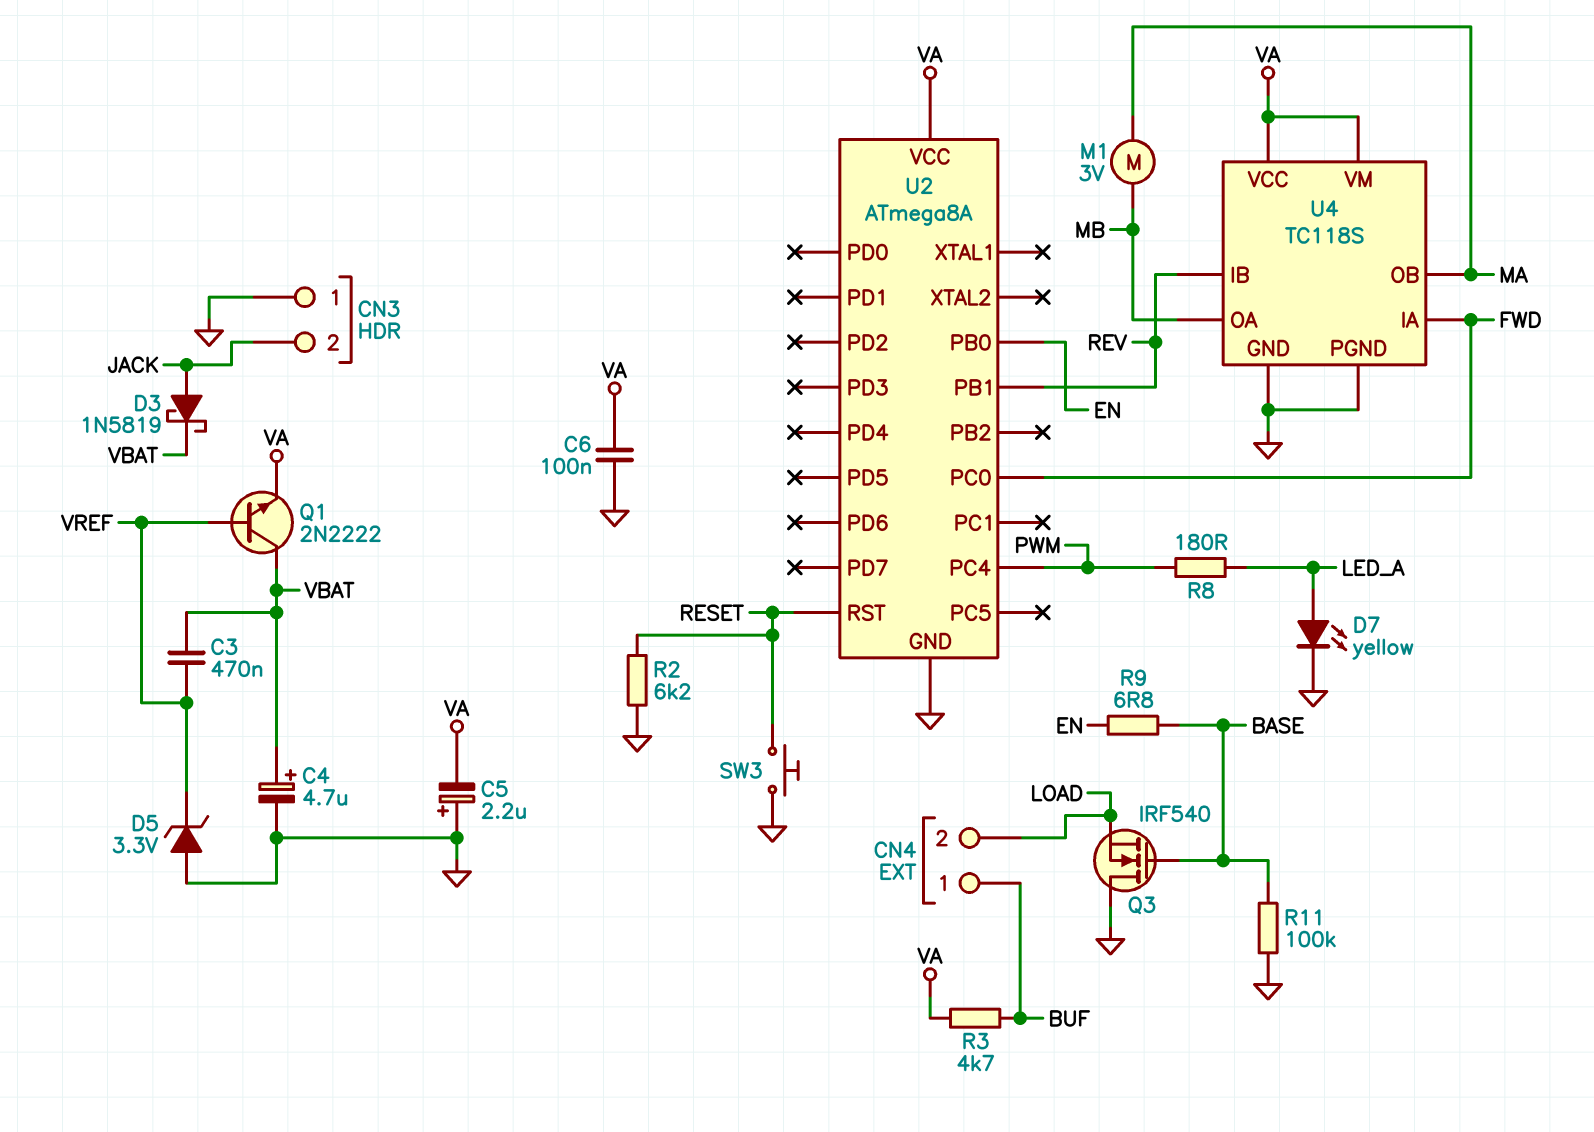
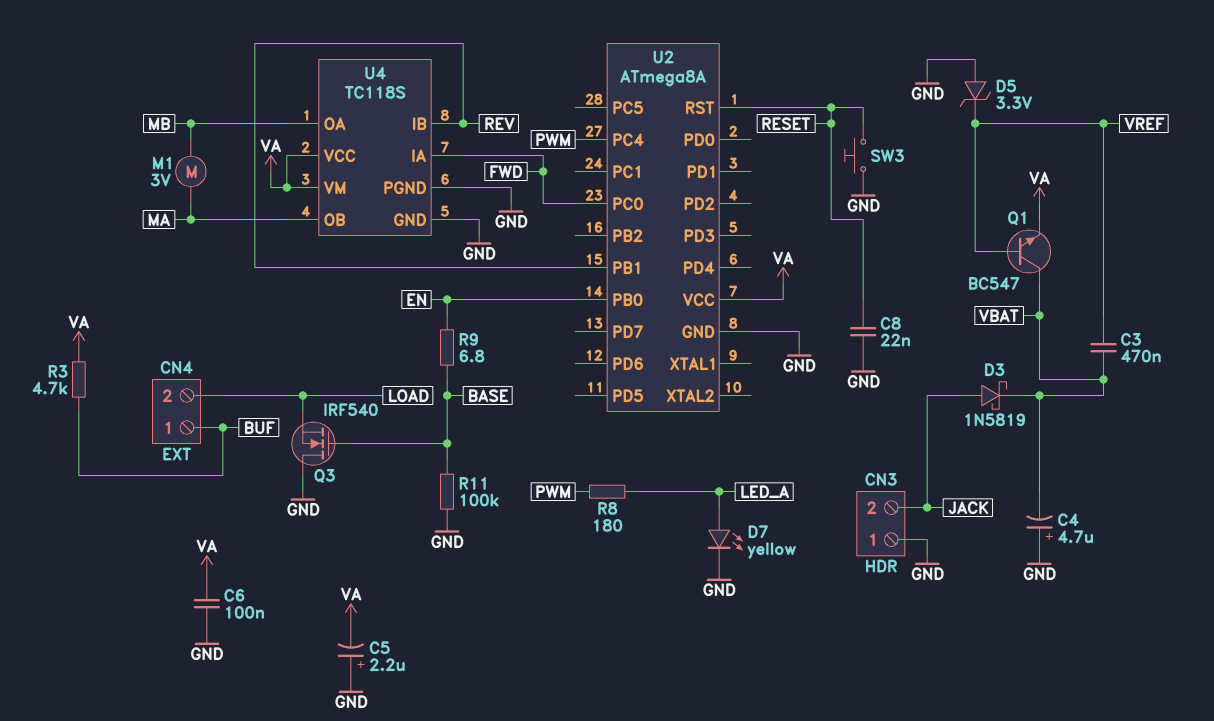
C4: 4.7uF (plus VBAT, minus GND) -> 4.7uF (plus GND, minus VBAT)
C8: none -> 22nF (GND, RESET)
Q1: NPN 2N2222 (B VREF, C VBAT, E VA) -> NPN BC547 (B VREF, C VBAT, E VA)
R2: 6.2k (GND, RESET) -> none

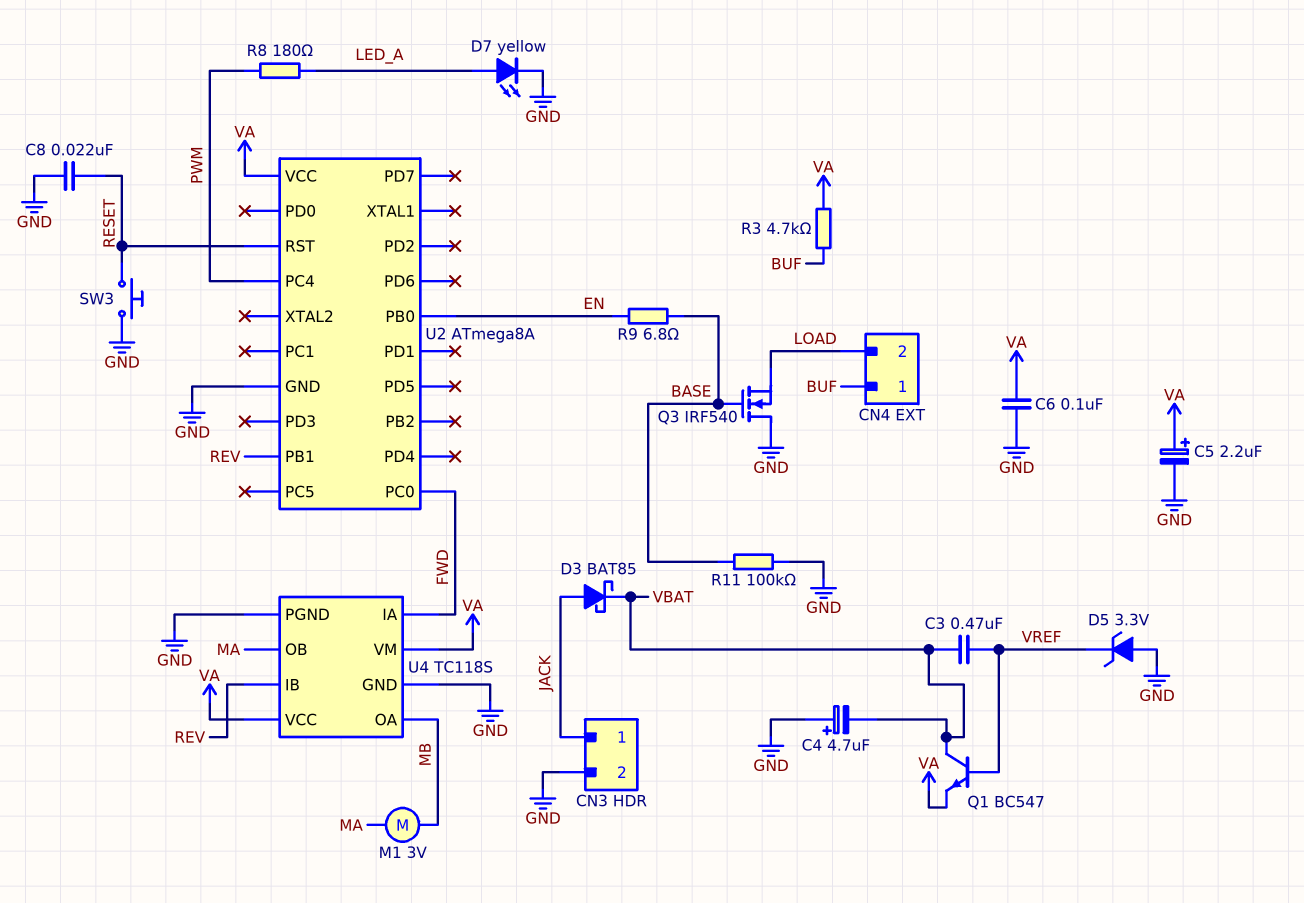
C5: 2.2uF (plus GND, minus VA) -> 2.2uF (plus VA, minus GND)
CN3 pin 1: GND -> JACK
CN3 pin 2: JACK -> GND
D3: schottky 1N5819 (A JACK, K VBAT) -> schottky BAT85 (A JACK, K VBAT)

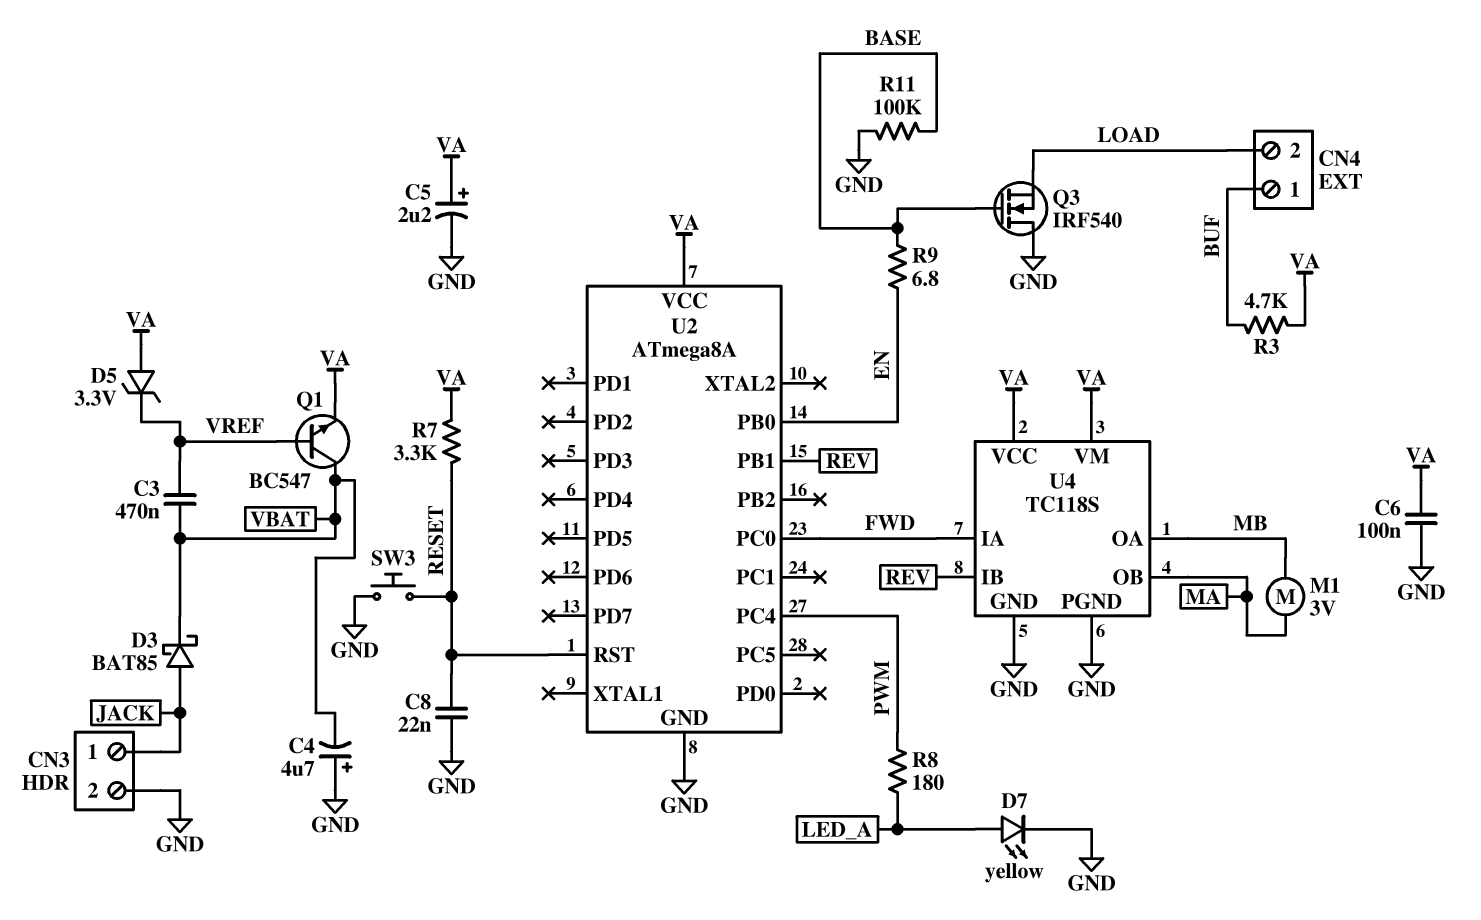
D5: zener 3.3V (A GND, K VREF) -> zener 3.3V (A VA, K VREF)
R7: none -> 3.3k (RESET, VA)

